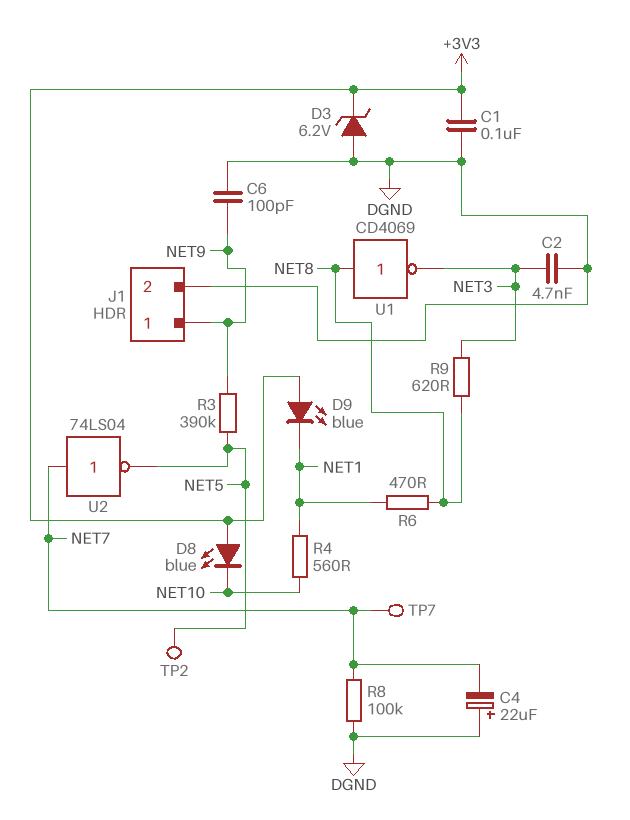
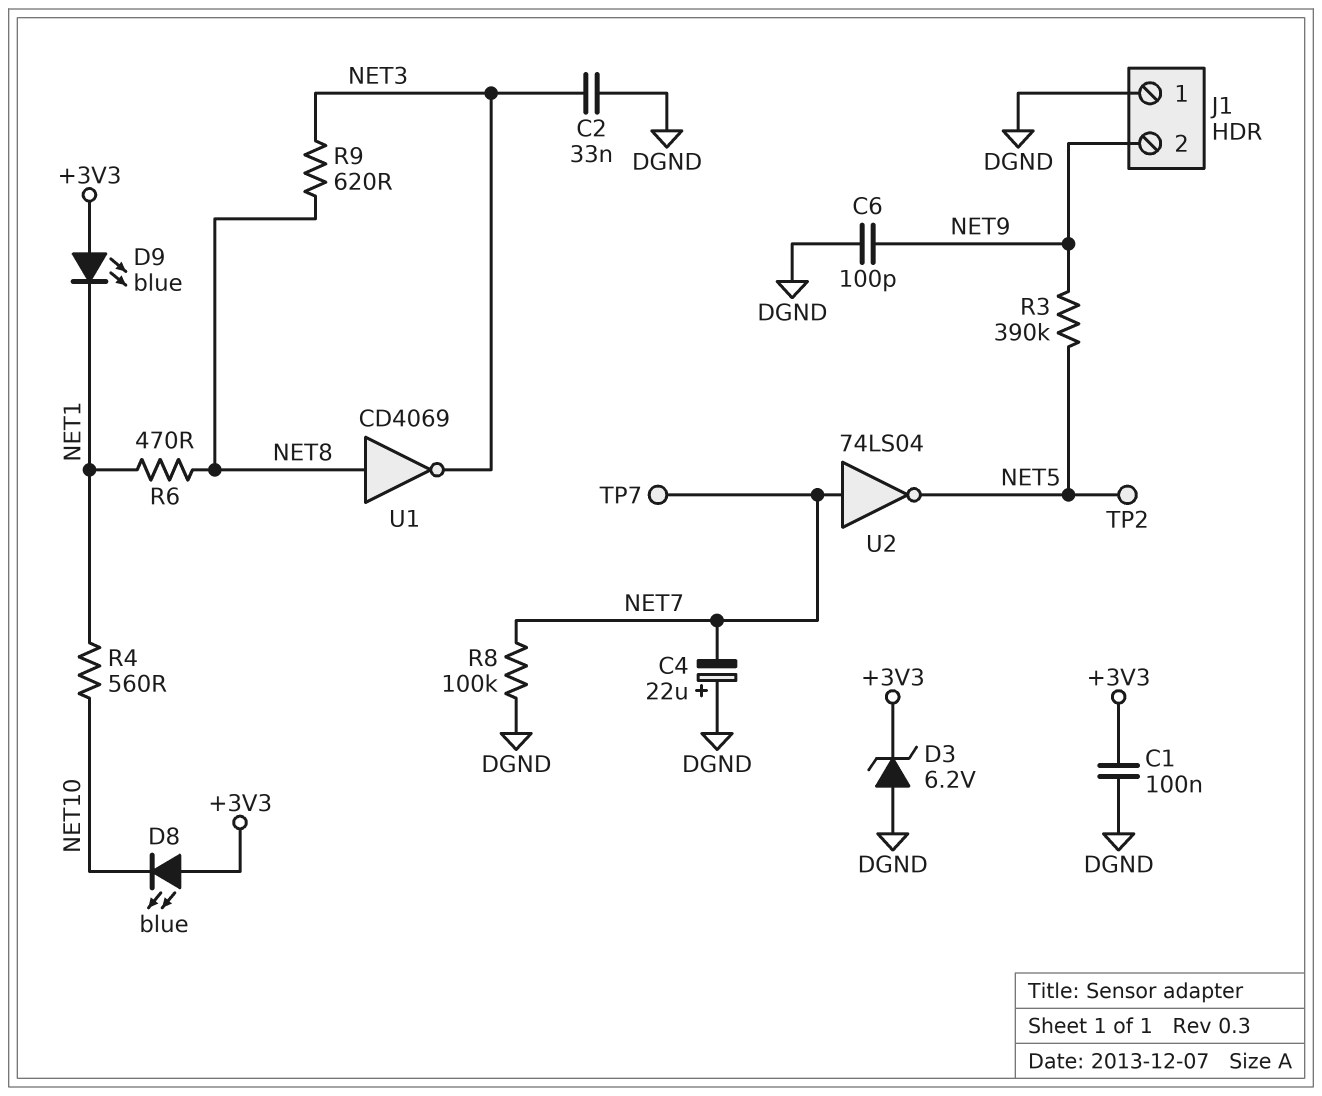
C2: 4.7nF (DGND, NET3) -> 33nF (DGND, NET3)
J1 pin 1: NET9 -> DGND
J1 pin 2: DGND -> NET9

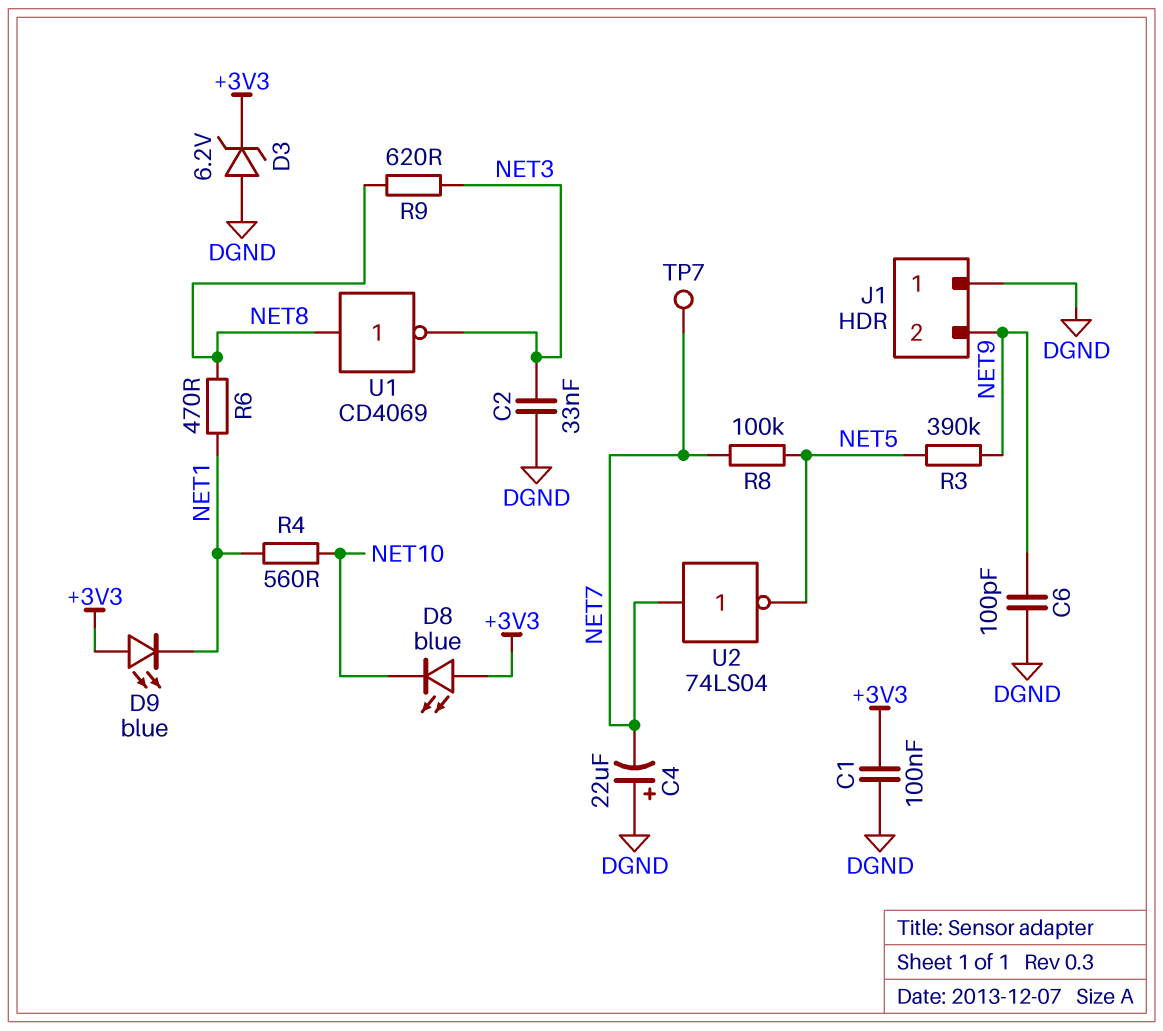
R8: 100k (DGND, NET7) -> 100k (NET5, NET7)
TP2: test point (NET5) -> none

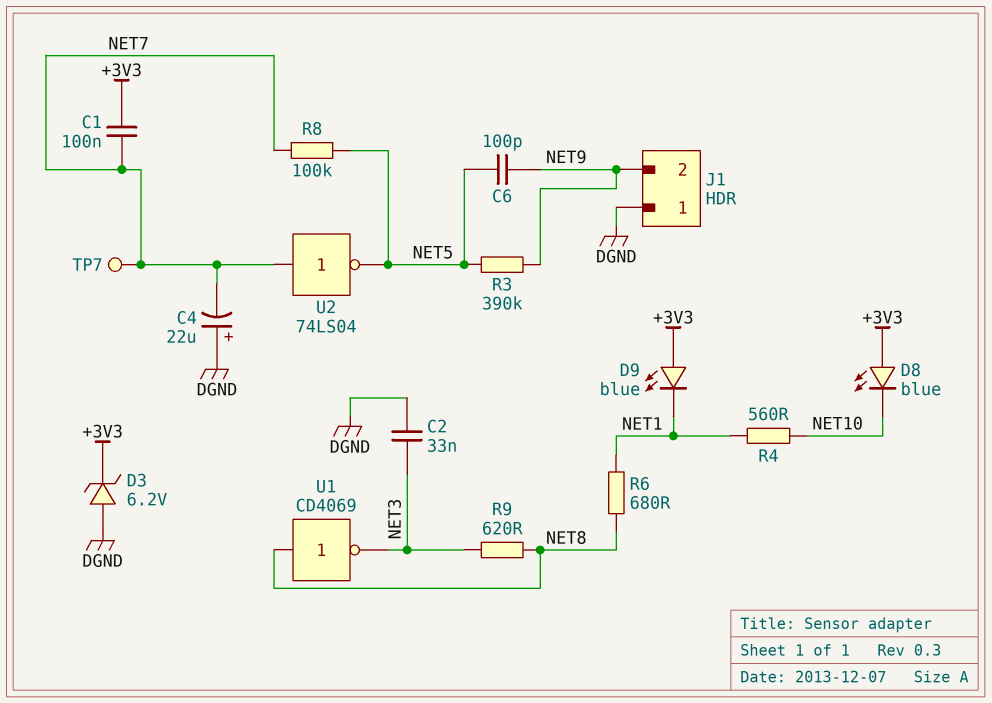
C1: 100nF (+3V3, DGND) -> 100nF (+3V3, NET7)
C6: 100pF (DGND, NET9) -> 100pF (NET5, NET9)
R6: 470 (NET1, NET8) -> 680 (NET1, NET8)

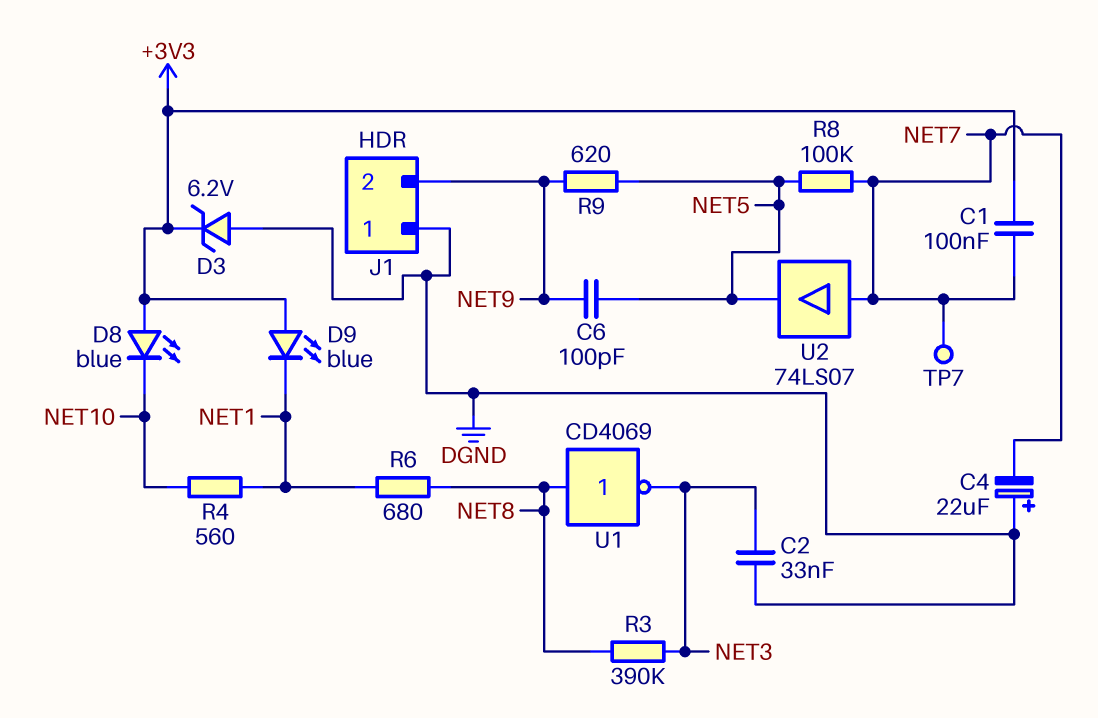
R3: 390k (NET5, NET9) -> 390k (NET3, NET8)
R9: 620 (NET3, NET8) -> 620 (NET5, NET9)
U2: NOT 74LS04 (in NET7, out NET5) -> buffer 74LS07 (in NET7, out NET5)

